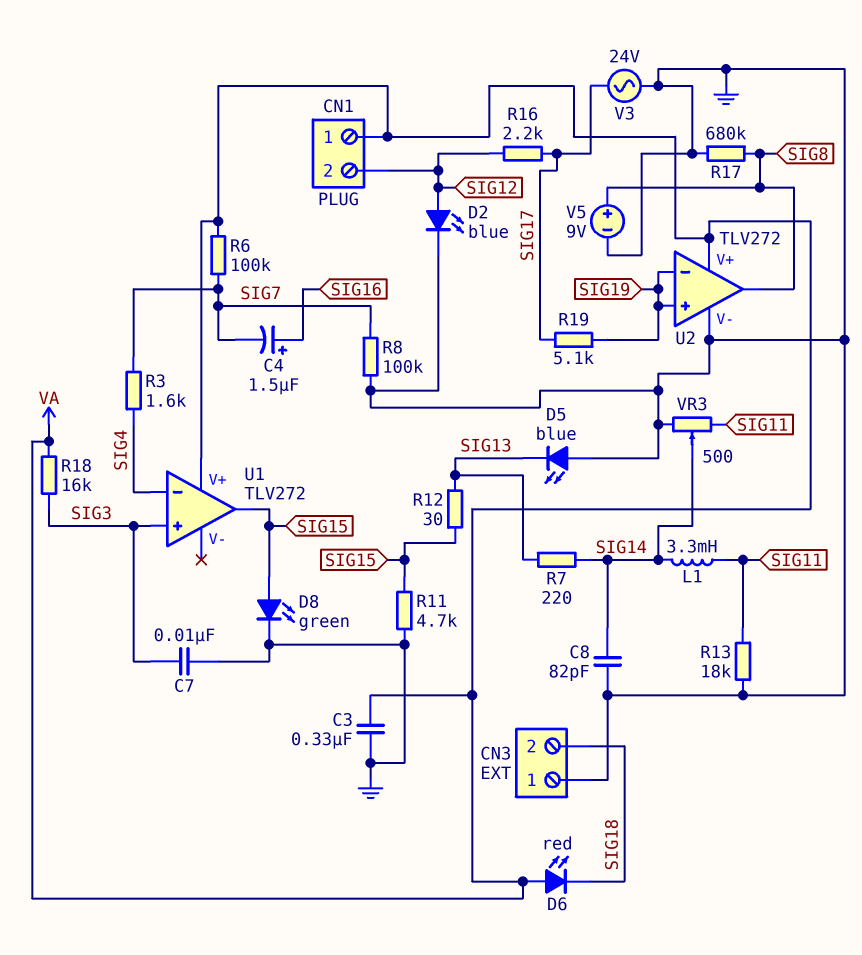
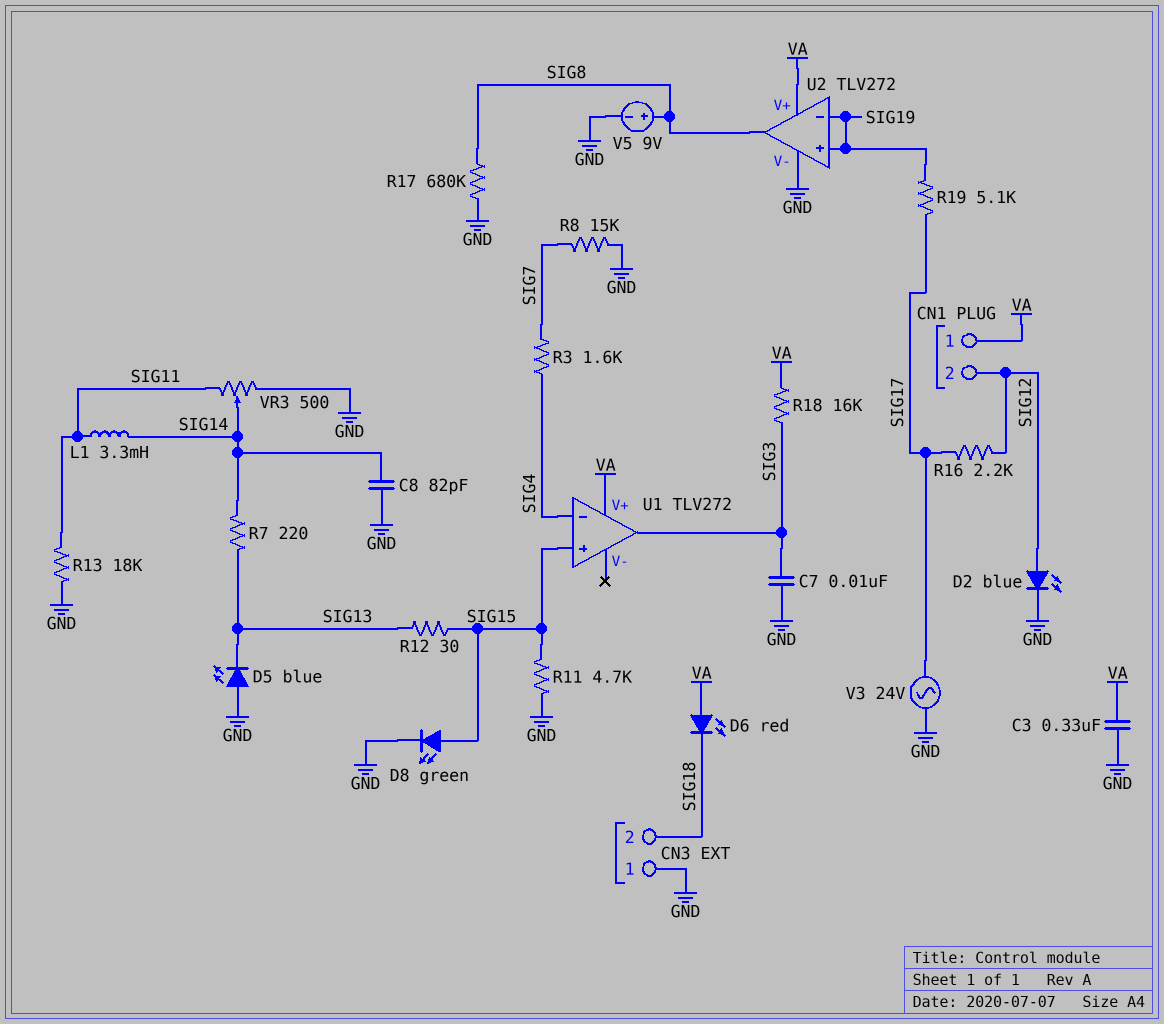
C4: 1.5uF (plus SIG16, minus SIG7) -> none
R6: 100k (SIG7, VA) -> none
R8: 100k (GND, SIG7) -> 15k (GND, SIG7)
U1 pin in+: SIG3 -> SIG15
U1 pin out: SIG15 -> SIG3

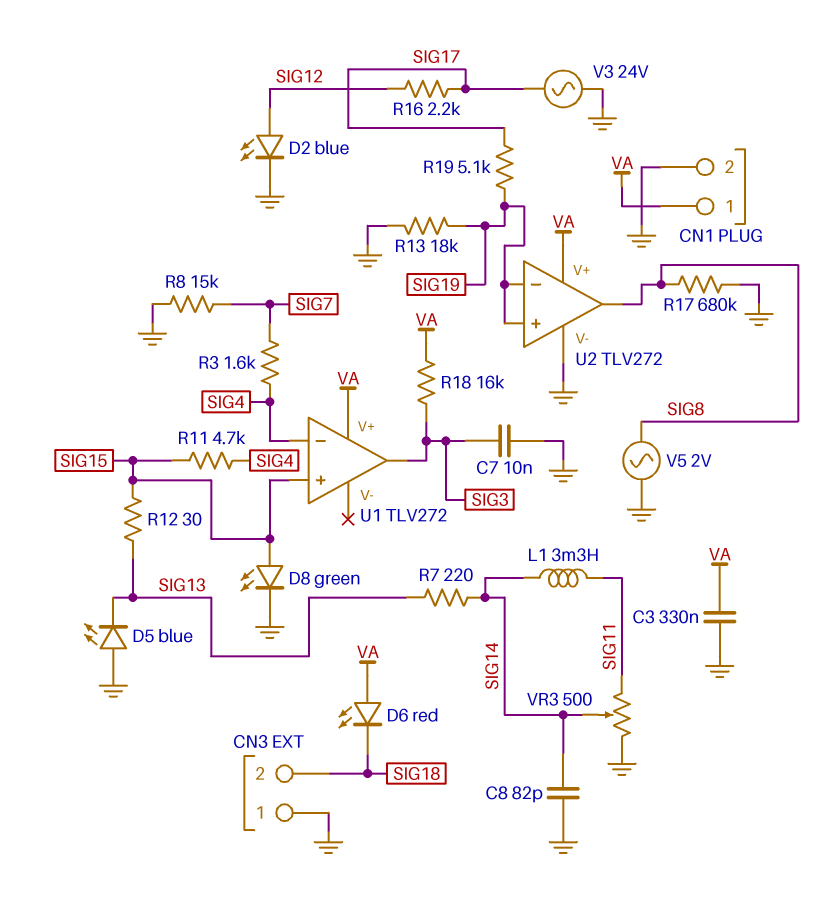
CN1 pin 2: SIG12 -> GND
R11: 4.7k (GND, SIG15) -> 4.7k (SIG4, SIG15)
R13: 18k (GND, SIG11) -> 18k (GND, SIG19)
V5: 9V (plus SIG8, minus GND) -> AC 2V (GND, SIG8)

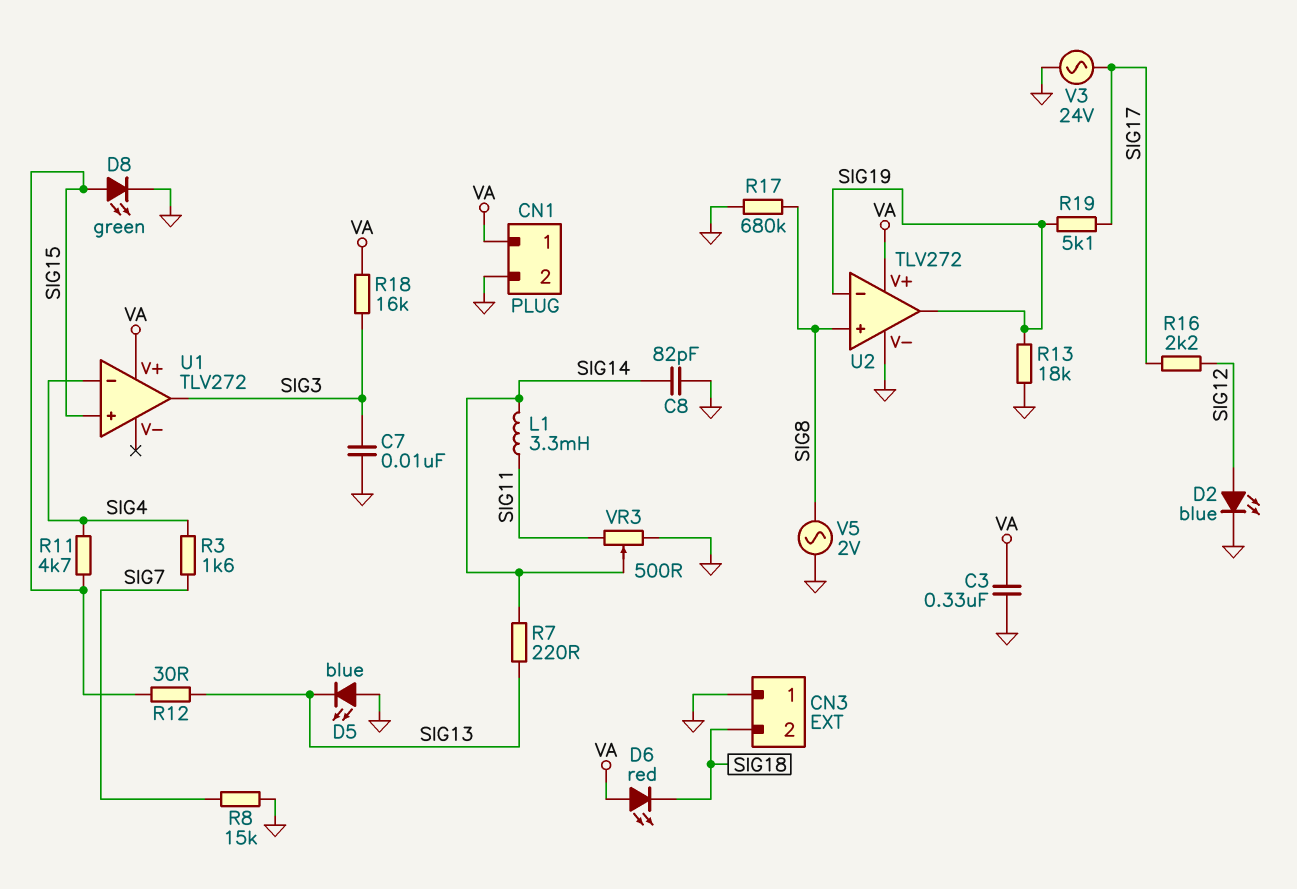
U2 pin in+: SIG19 -> SIG8
U2 pin out: SIG8 -> SIG19

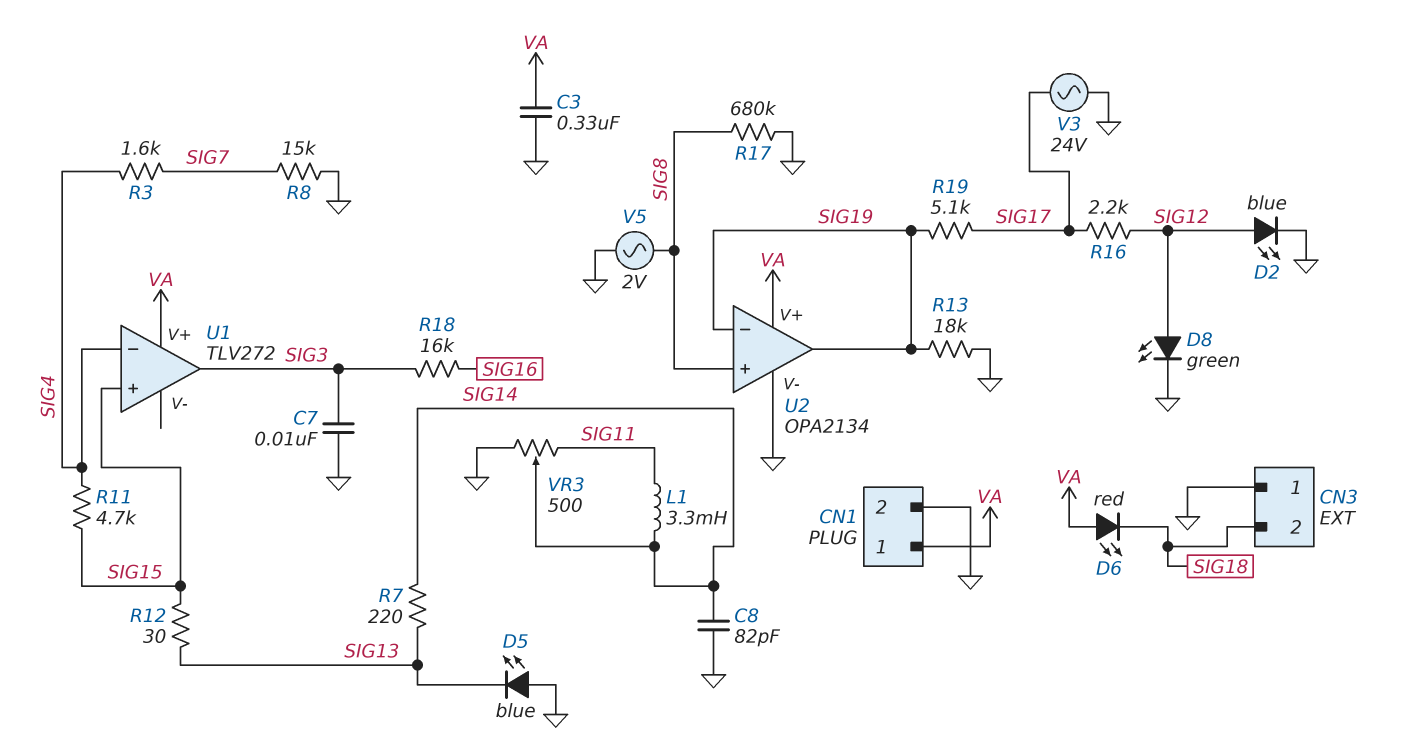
D8: LED green (A SIG15, K GND) -> LED green (A SIG12, K GND)
R18: 16k (SIG3, VA) -> 16k (SIG3, SIG16)
U2: TLV272 -> OPA2134

